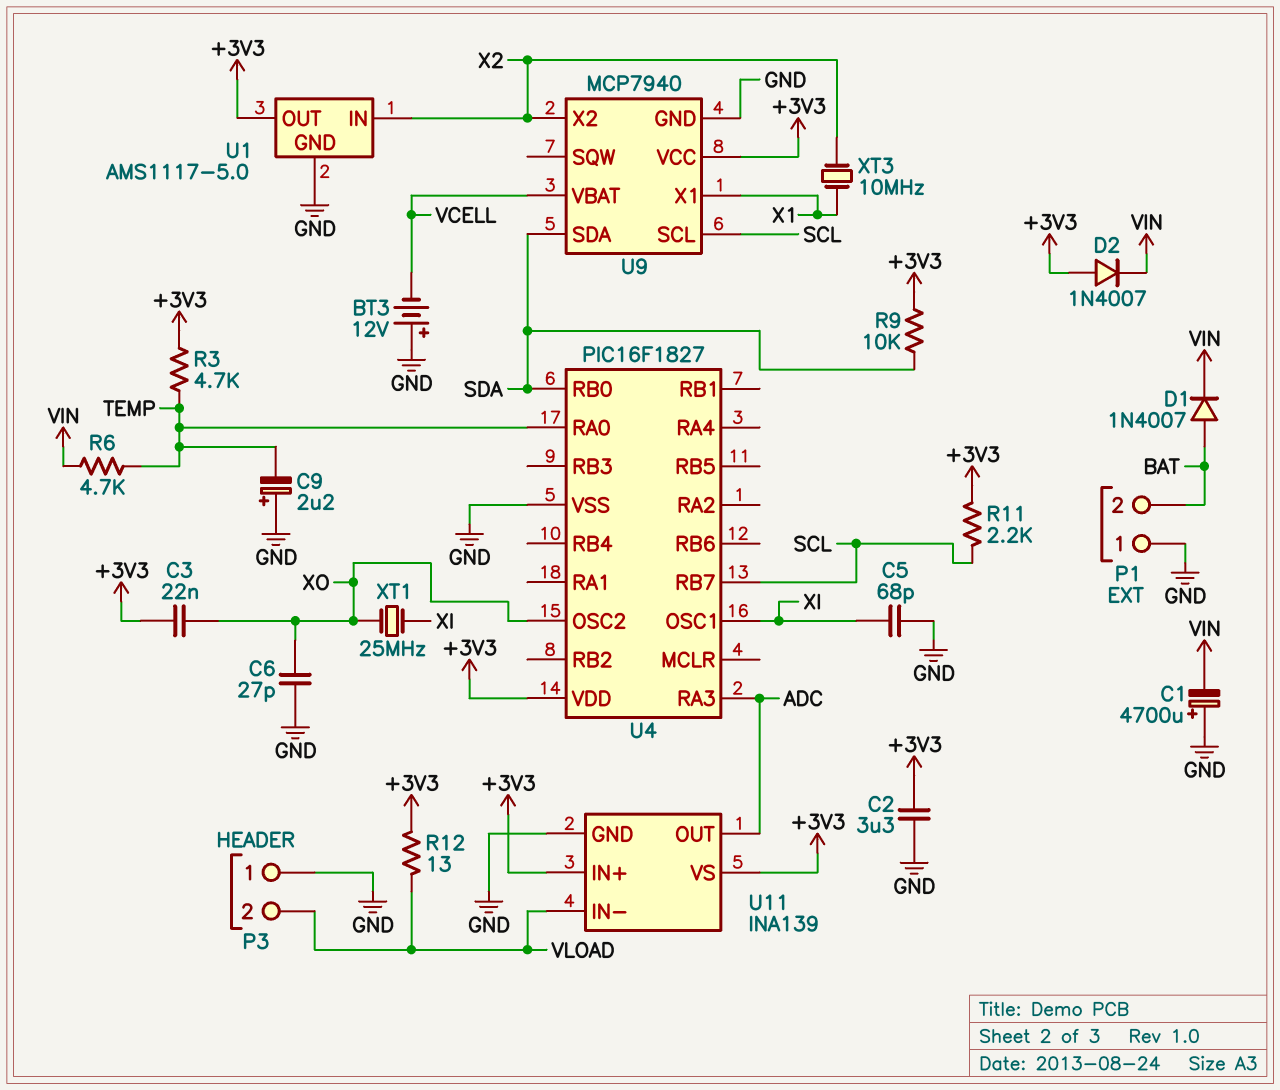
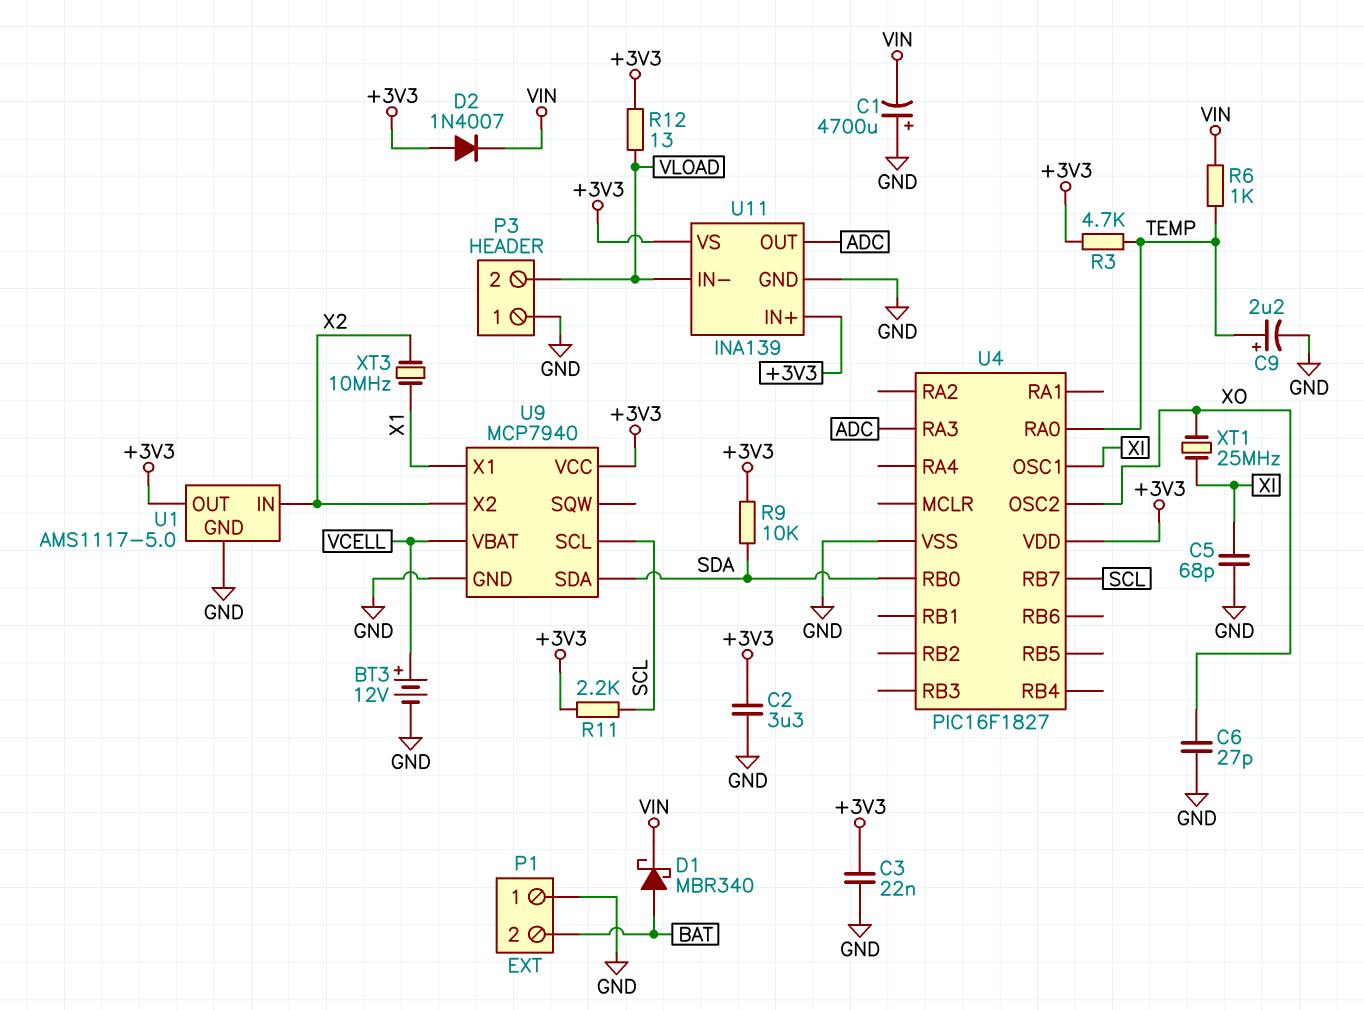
BT3: 12V (plus GND, minus VCELL) -> 12V (plus VCELL, minus GND)
C3: 22nF (+3V3, XO) -> 22nF (+3V3, GND)
C9: 2.2uF (plus GND, minus TEMP) -> 2.2uF (plus TEMP, minus GND)
D1: diode 1N4007 (A BAT, K VIN) -> schottky MBR340 (A BAT, K VIN)
R6: 4.7k (TEMP, VIN) -> 1k (TEMP, VIN)

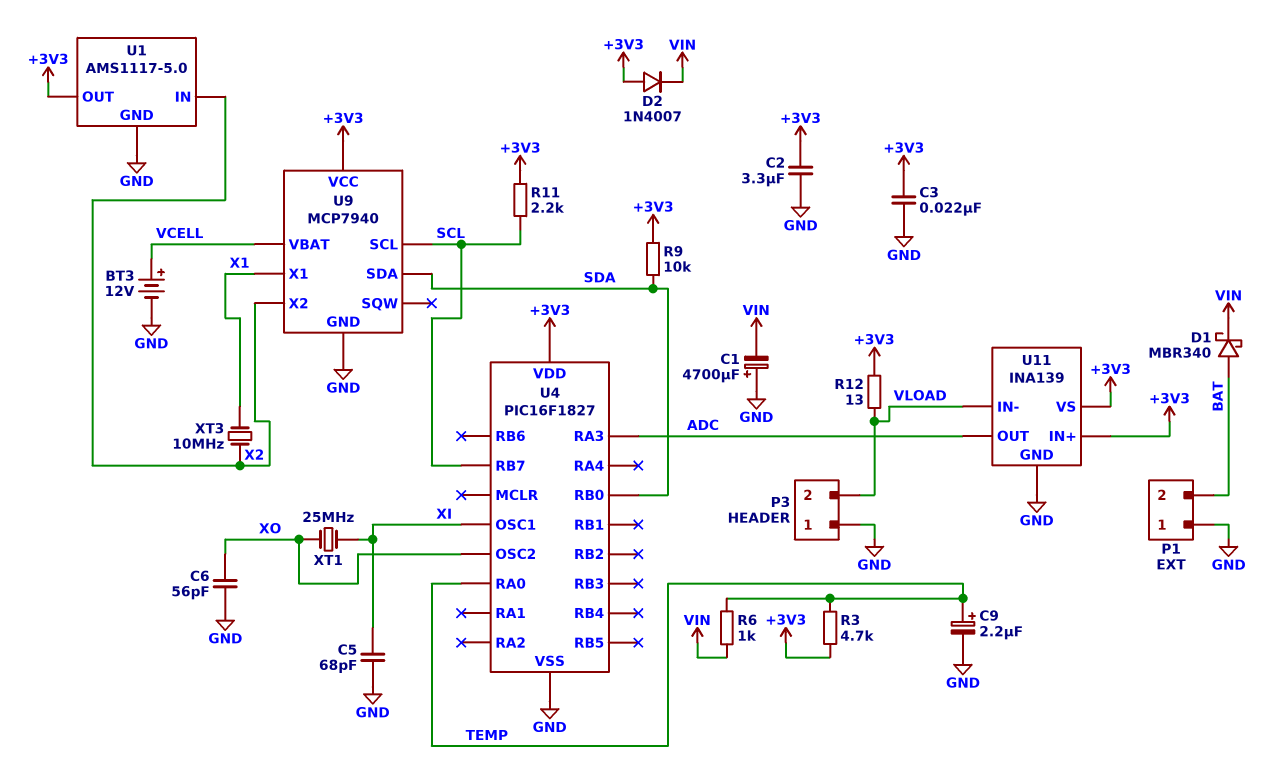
C6: 27pF (GND, XO) -> 56pF (GND, XO)

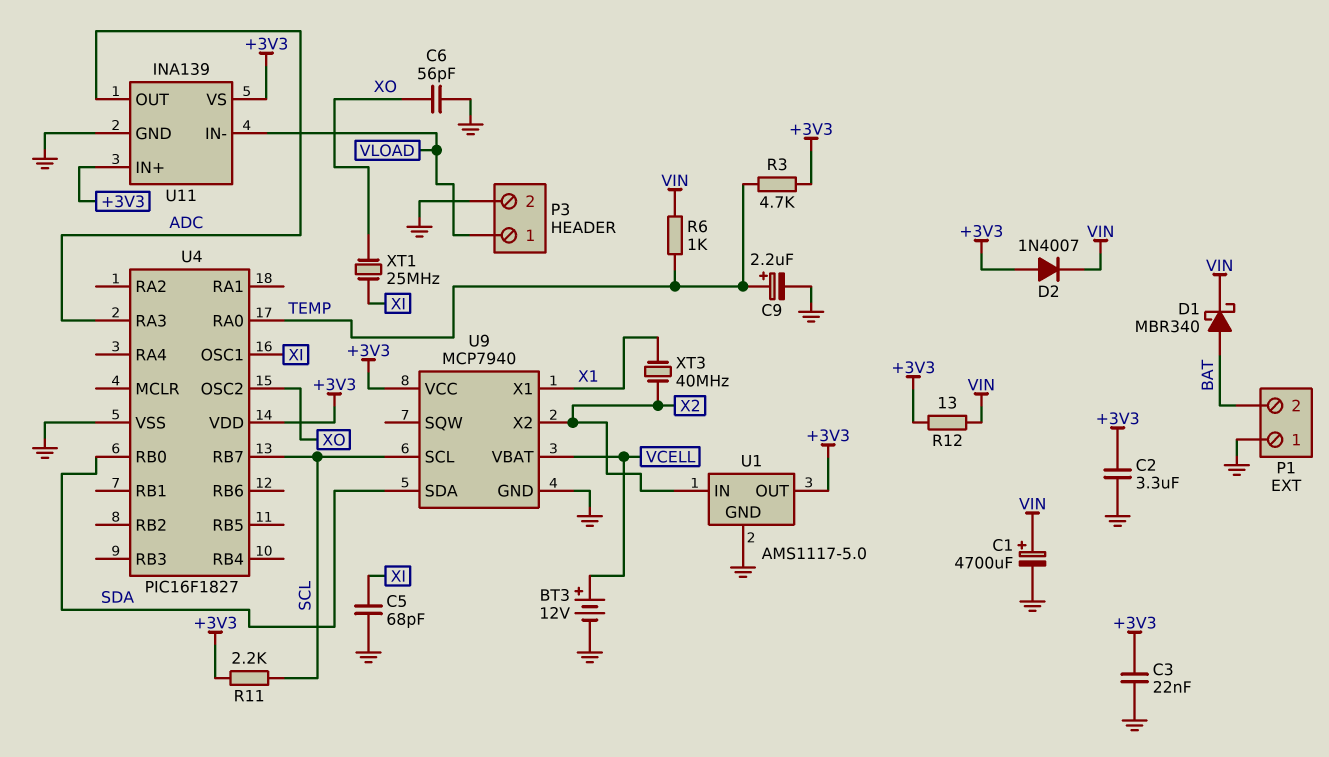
C1: 4700uF (plus GND, minus VIN) -> 4700uF (plus VIN, minus GND)
P3 pin 1: GND -> VLOAD
P3 pin 2: VLOAD -> GND
R9: 10k (+3V3, SDA) -> none
R12: 13 (+3V3, VLOAD) -> 13 (+3V3, VIN)
XT3: 10MHz (X1, X2) -> 40MHz (X1, X2)

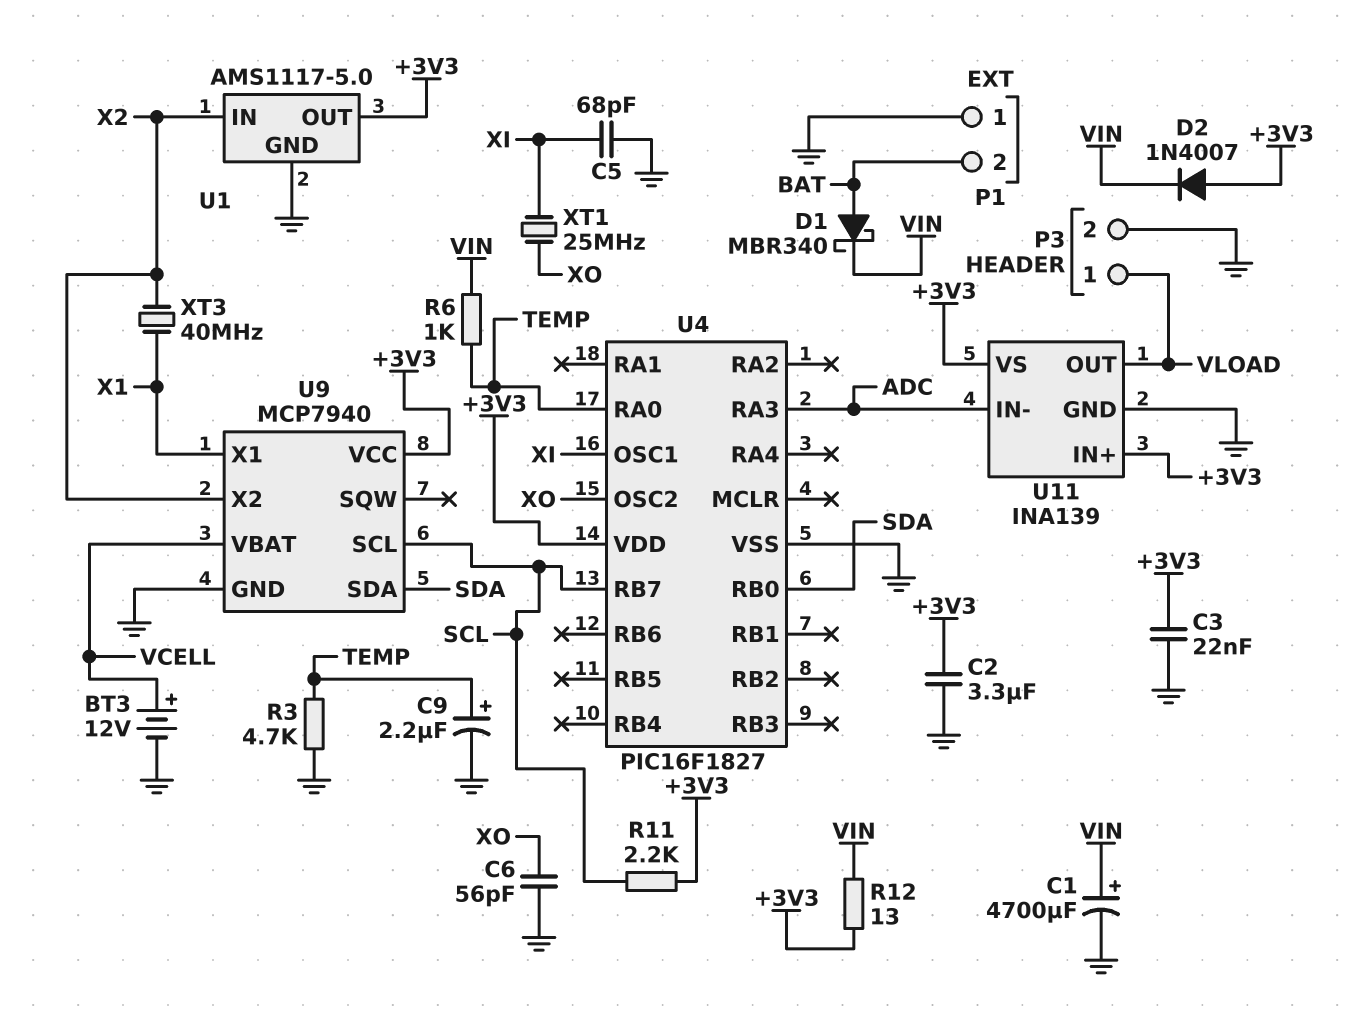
R3: 4.7k (+3V3, TEMP) -> 4.7k (GND, TEMP)
U11 pin IN-: VLOAD -> ADC
U11 pin OUT: ADC -> VLOAD

